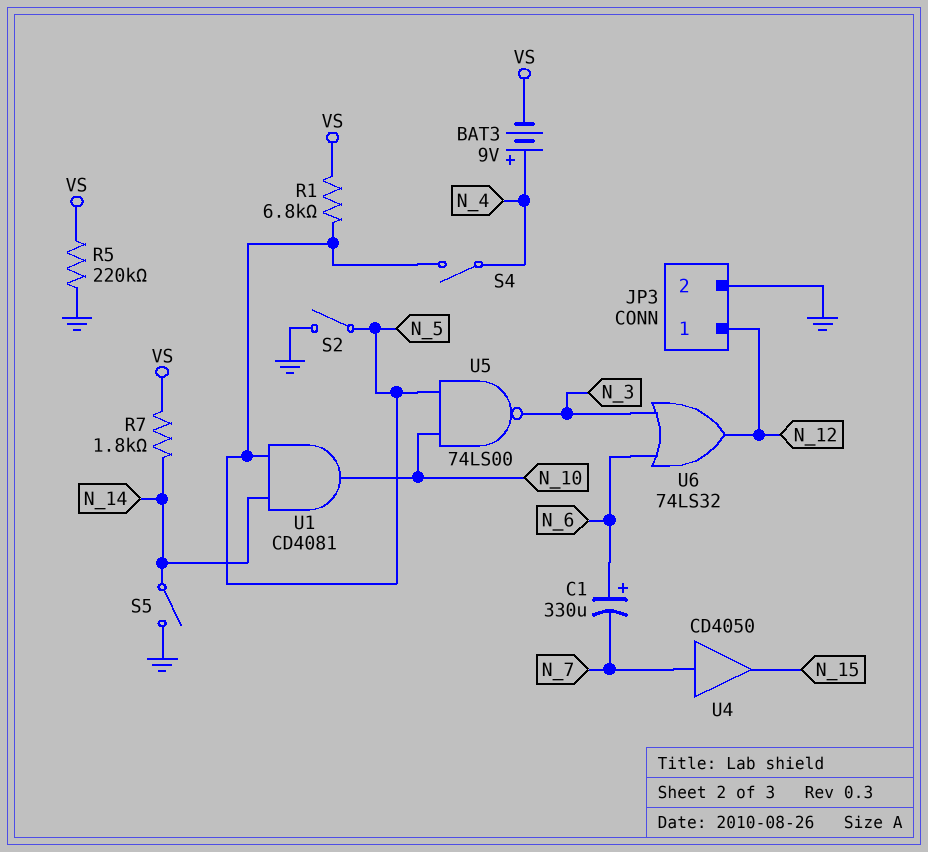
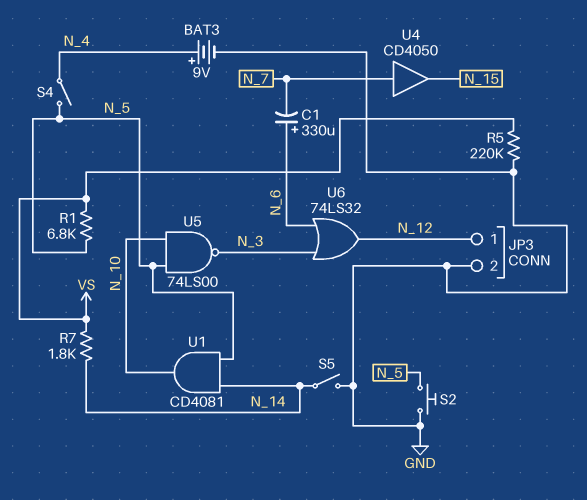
BAT3: 9V (plus N_4, minus VS) -> 9V (plus N_4, minus GND)
S2: switch (GND, N_5) -> button (GND, N_5)

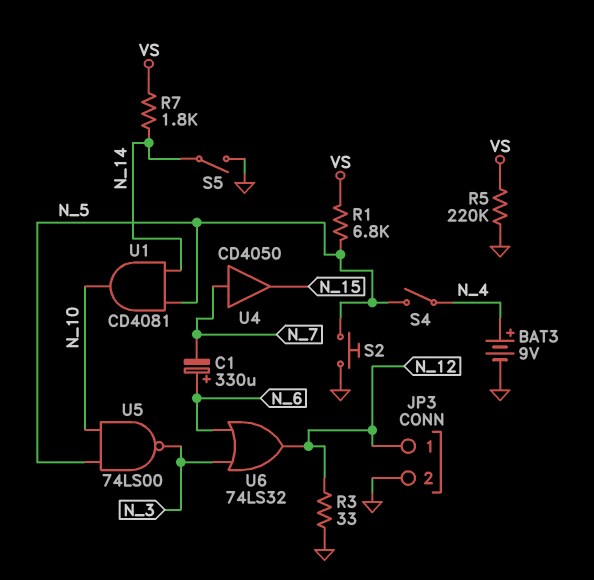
R3: none -> 33 (GND, N_12)

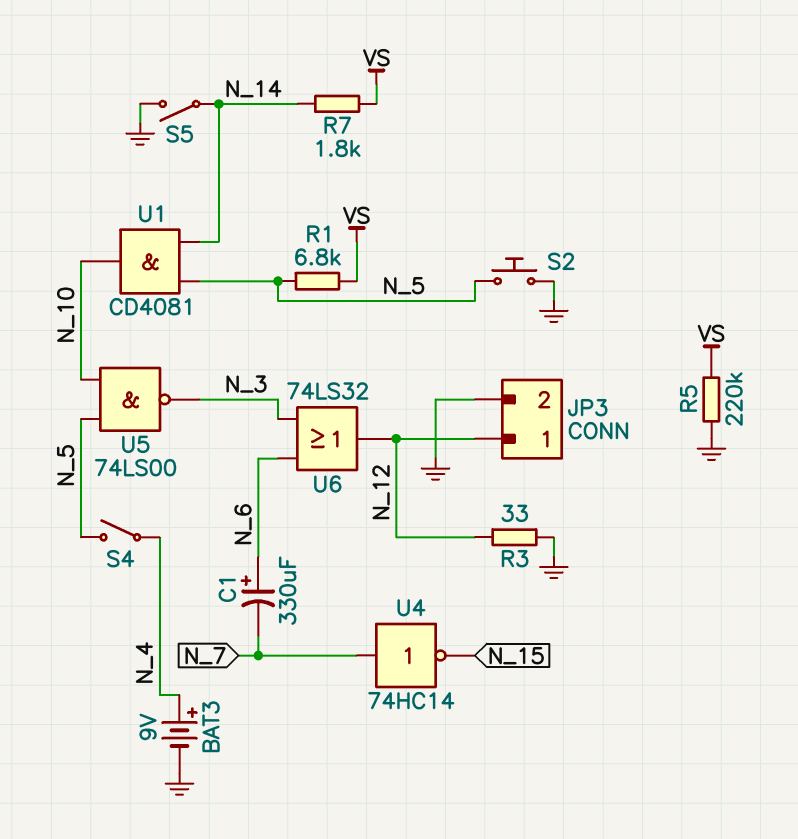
U4: buffer CD4050 (in N_7, out N_15) -> NOT 74HC14 (in N_7, out N_15)

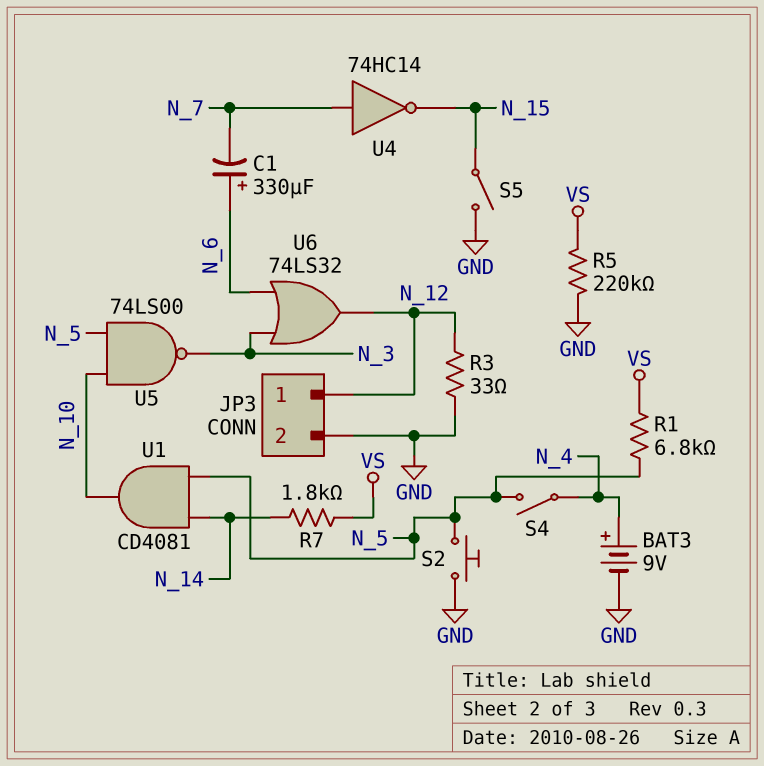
S5: switch (GND, N_14) -> switch (GND, N_15)

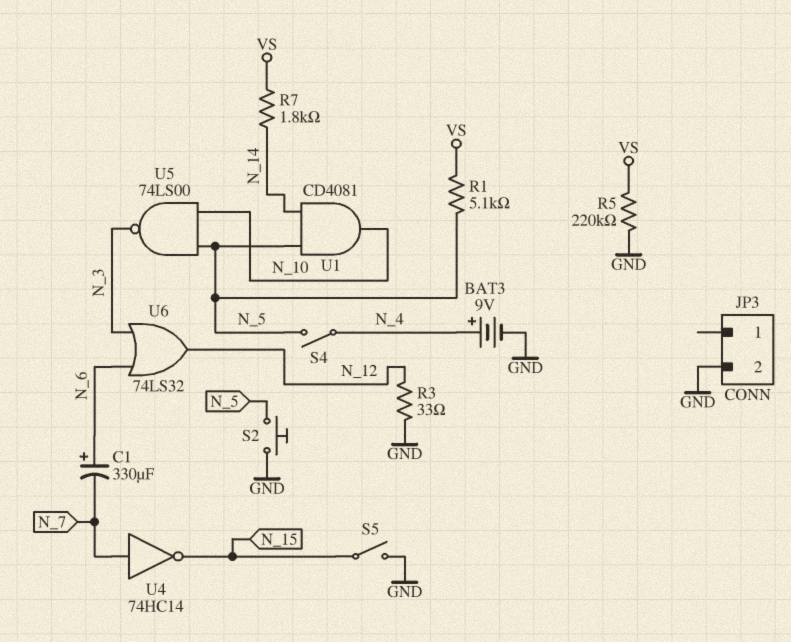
JP3 pin 1: N_12 -> none
R1: 6.8k (N_5, VS) -> 5.1k (N_5, VS)

